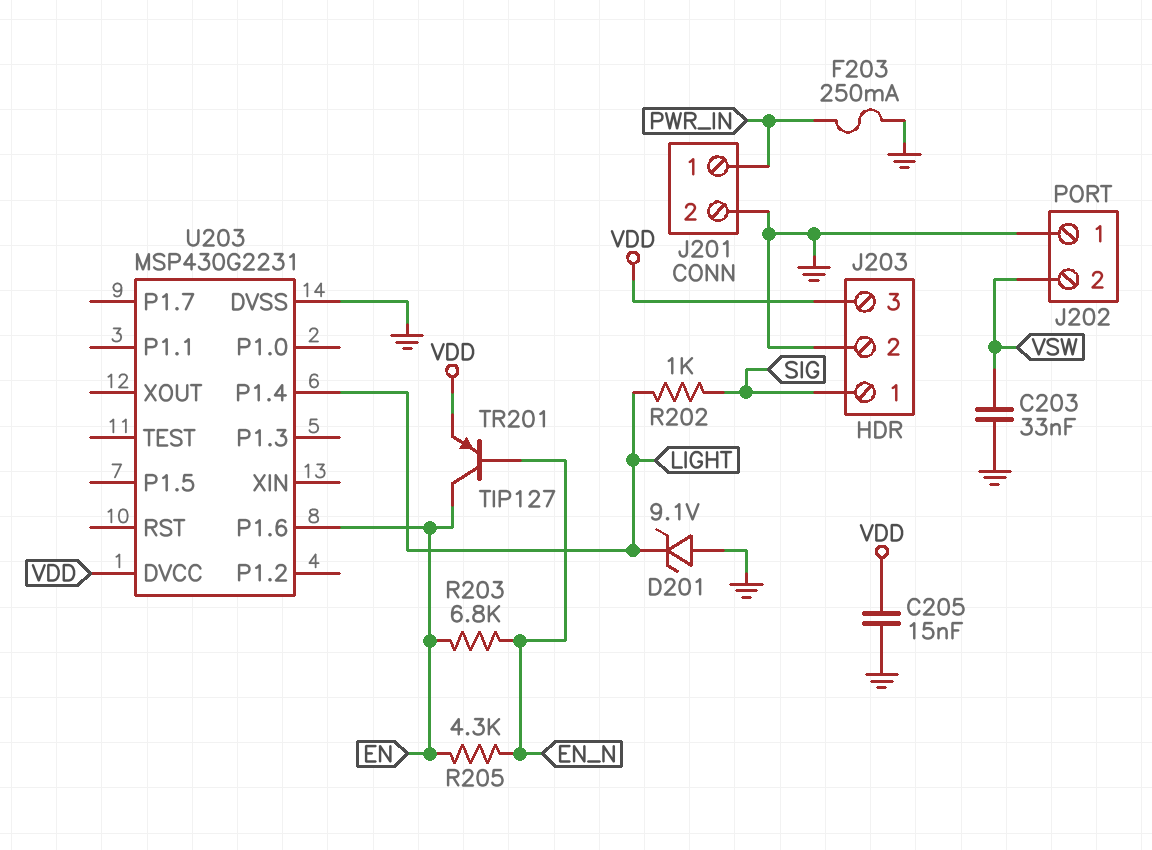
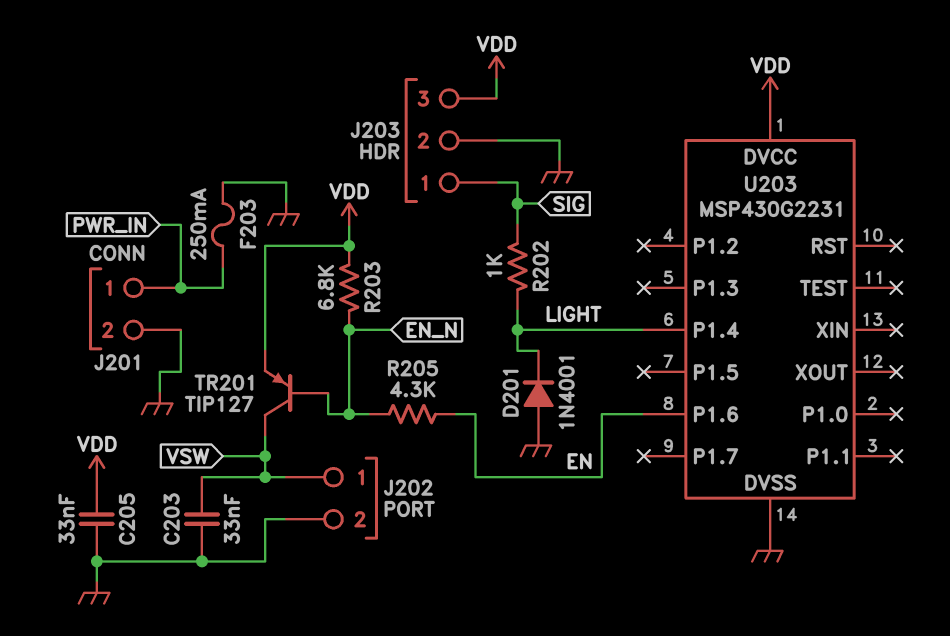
C205: 15nF (GND, VDD) -> 33nF (GND, VDD)
D201: zener 9.1V (A GND, K LIGHT) -> diode 1N4001 (A GND, K LIGHT)
J202 pin 1: GND -> VSW
J202 pin 2: VSW -> GND
R203: 6.8k (EN, EN_N) -> 6.8k (EN_N, VDD)
TR201: PNP TIP127 (B EN_N, C EN, E VDD) -> PNP TIP127 (B EN_N, C VSW, E VDD)

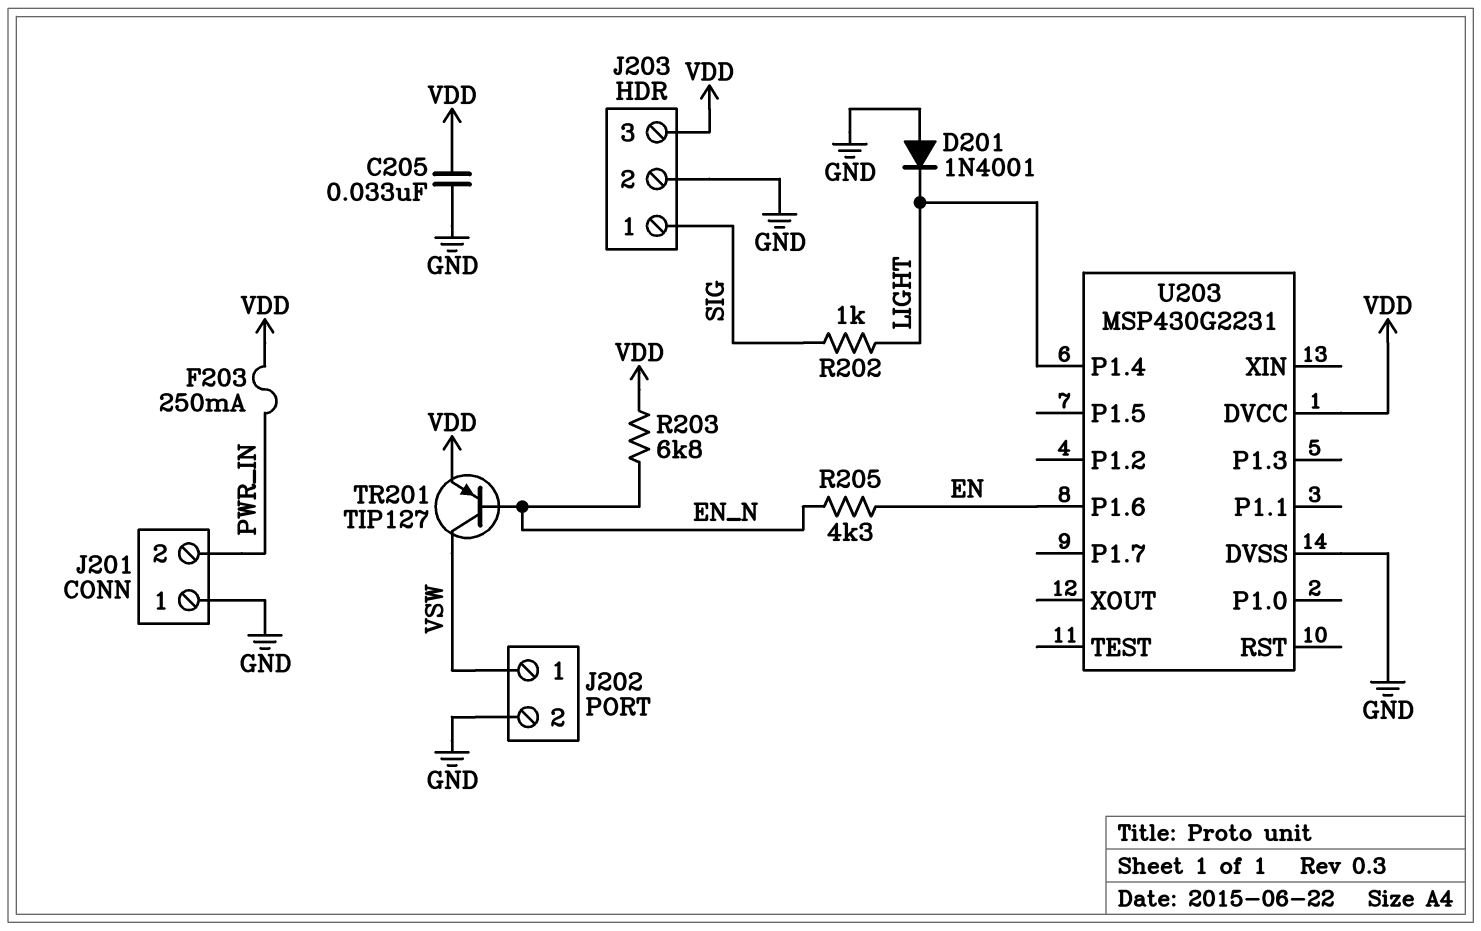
C203: 33nF (GND, VSW) -> none
F203: 250mA (GND, PWR_IN) -> 250mA (PWR_IN, VDD)
J201 pin 1: PWR_IN -> GND
J201 pin 2: GND -> PWR_IN

